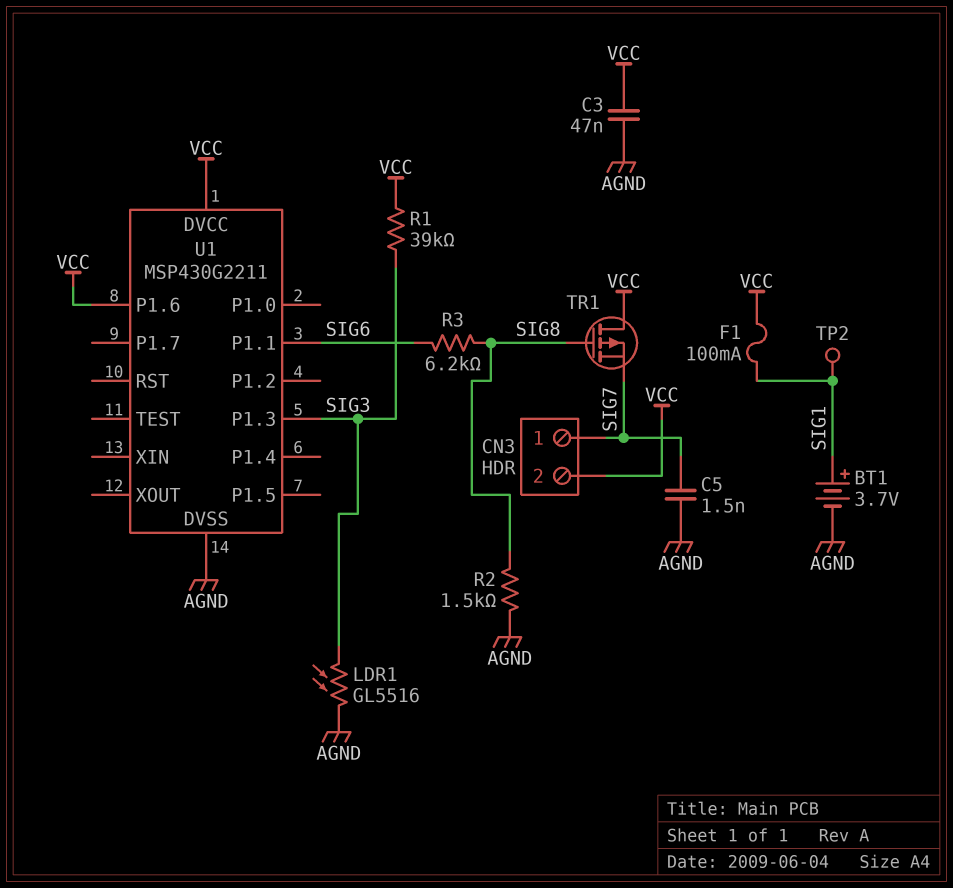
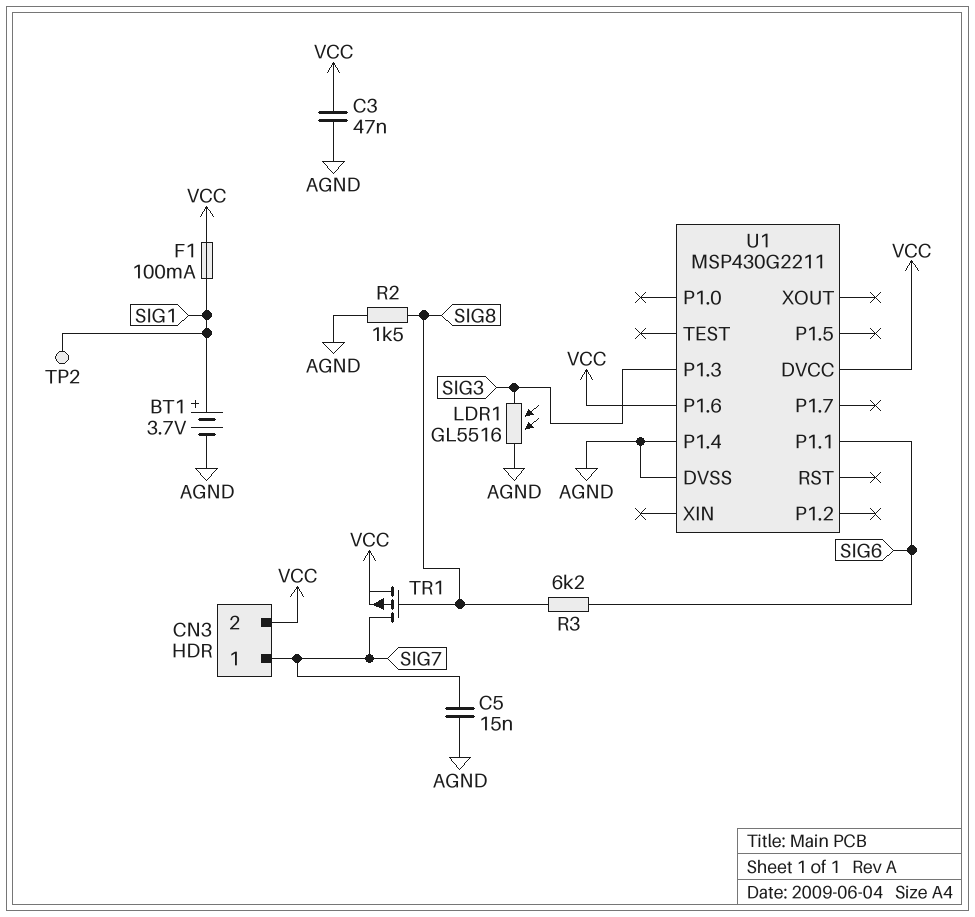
C5: 1.5nF (AGND, SIG7) -> 15nF (AGND, SIG7)
R1: 39k (SIG3, VCC) -> none
TR1: PMOS (G SIG8, D VCC, S SIG7) -> PMOS (G SIG8, D SIG7, S VCC)
U1 pin P1.4: none -> AGND

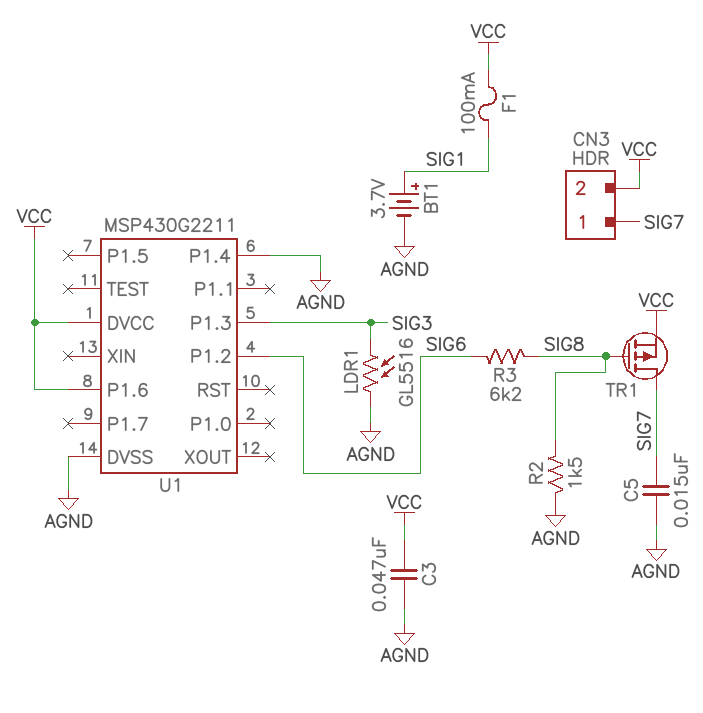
TP2: test point (SIG1) -> none
U1 pin P1.1: SIG6 -> none
U1 pin P1.2: none -> SIG6

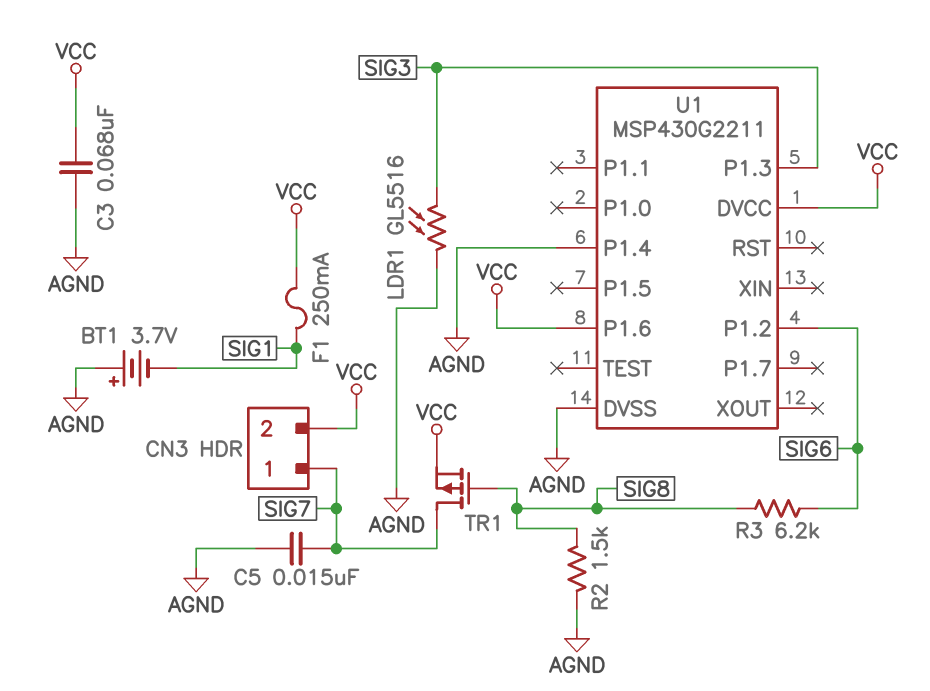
BT1: 3.7V (plus SIG1, minus AGND) -> 3.7V (plus AGND, minus SIG1)
C3: 47nF (AGND, VCC) -> 68nF (AGND, VCC)
F1: 100mA (SIG1, VCC) -> 250mA (SIG1, VCC)

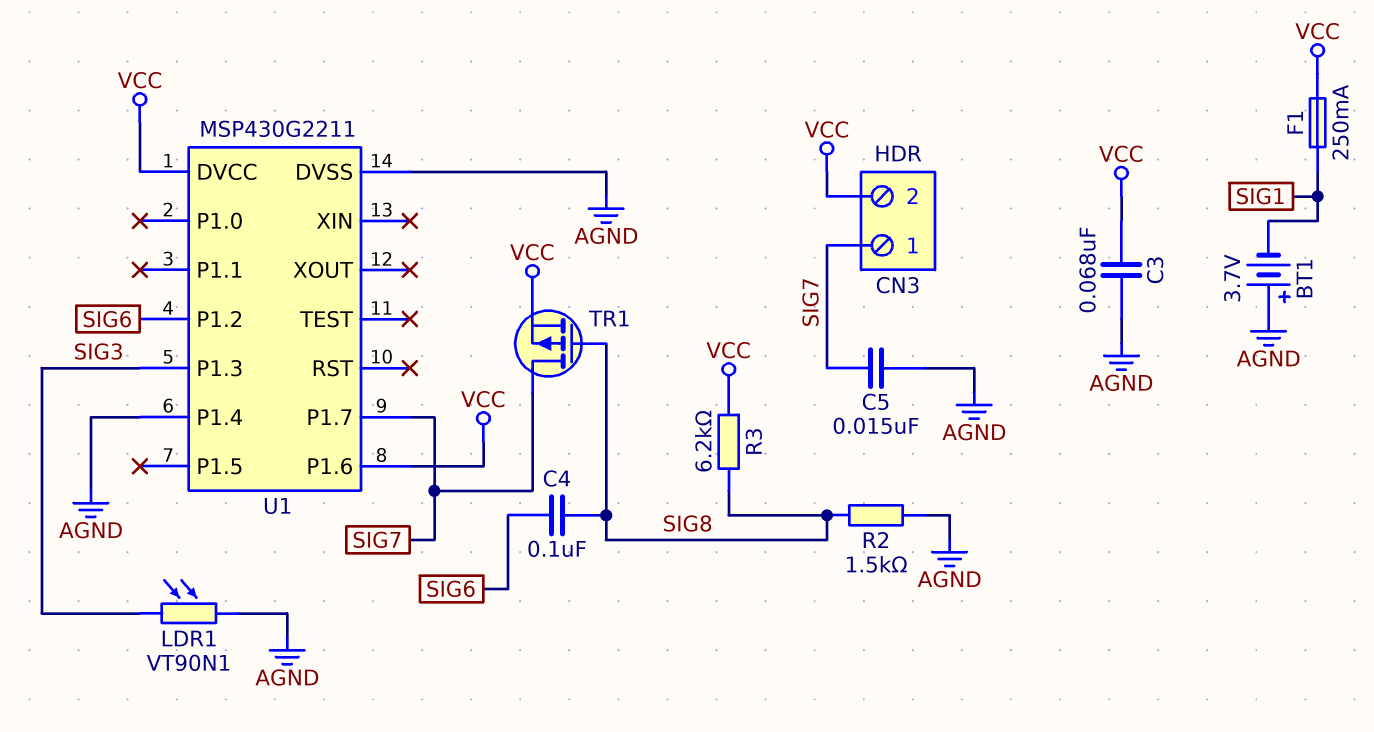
C4: none -> 100nF (SIG6, SIG8)
LDR1: GL5516 (AGND, SIG3) -> VT90N1 (AGND, SIG3)
R3: 6.2k (SIG6, SIG8) -> 6.2k (SIG8, VCC)
U1 pin P1.7: none -> SIG7

